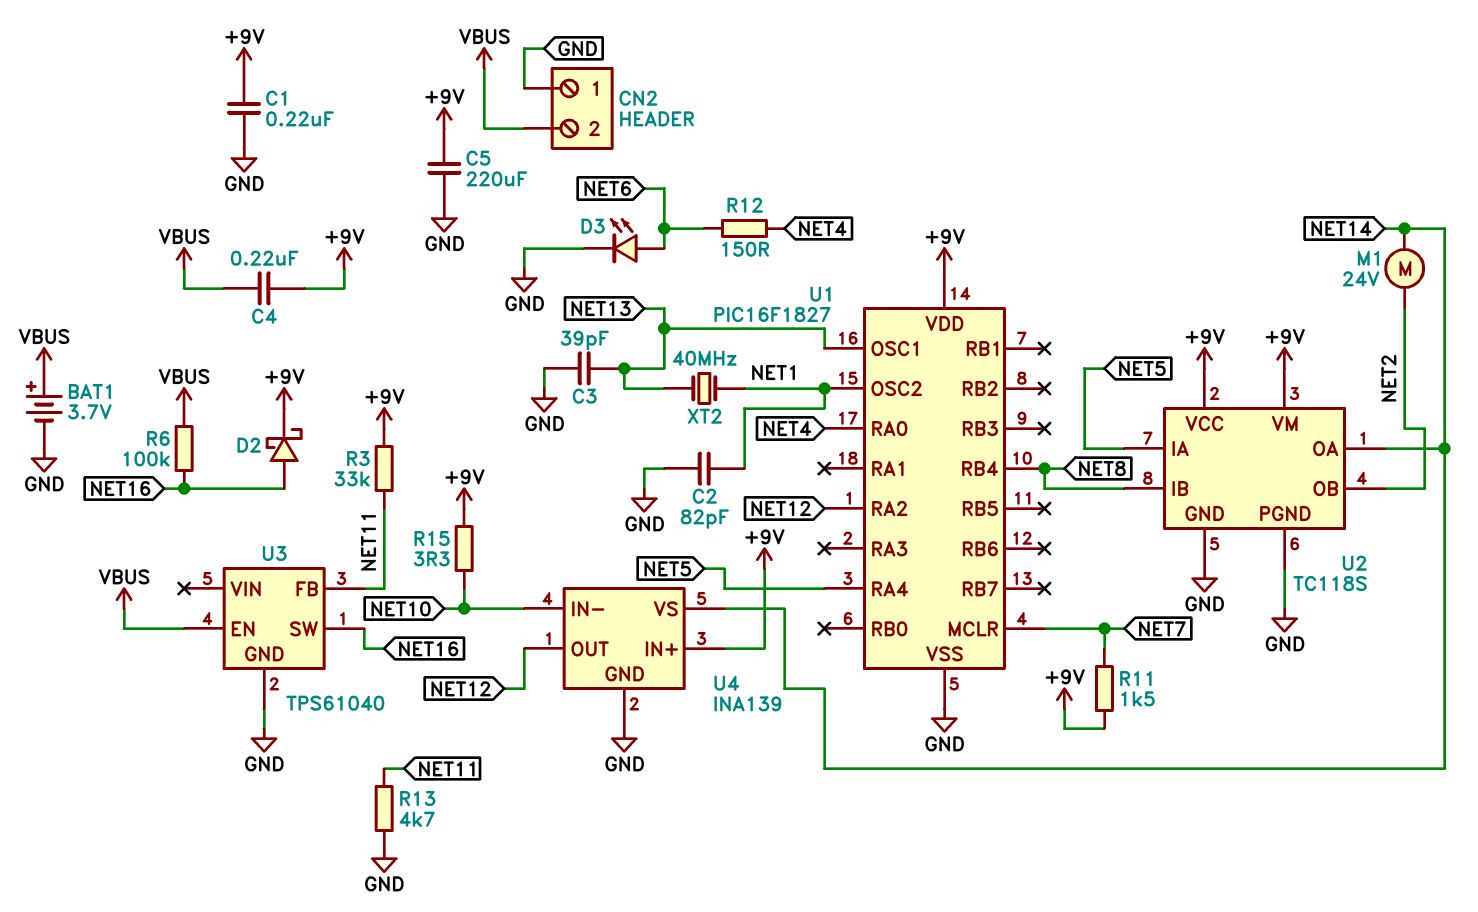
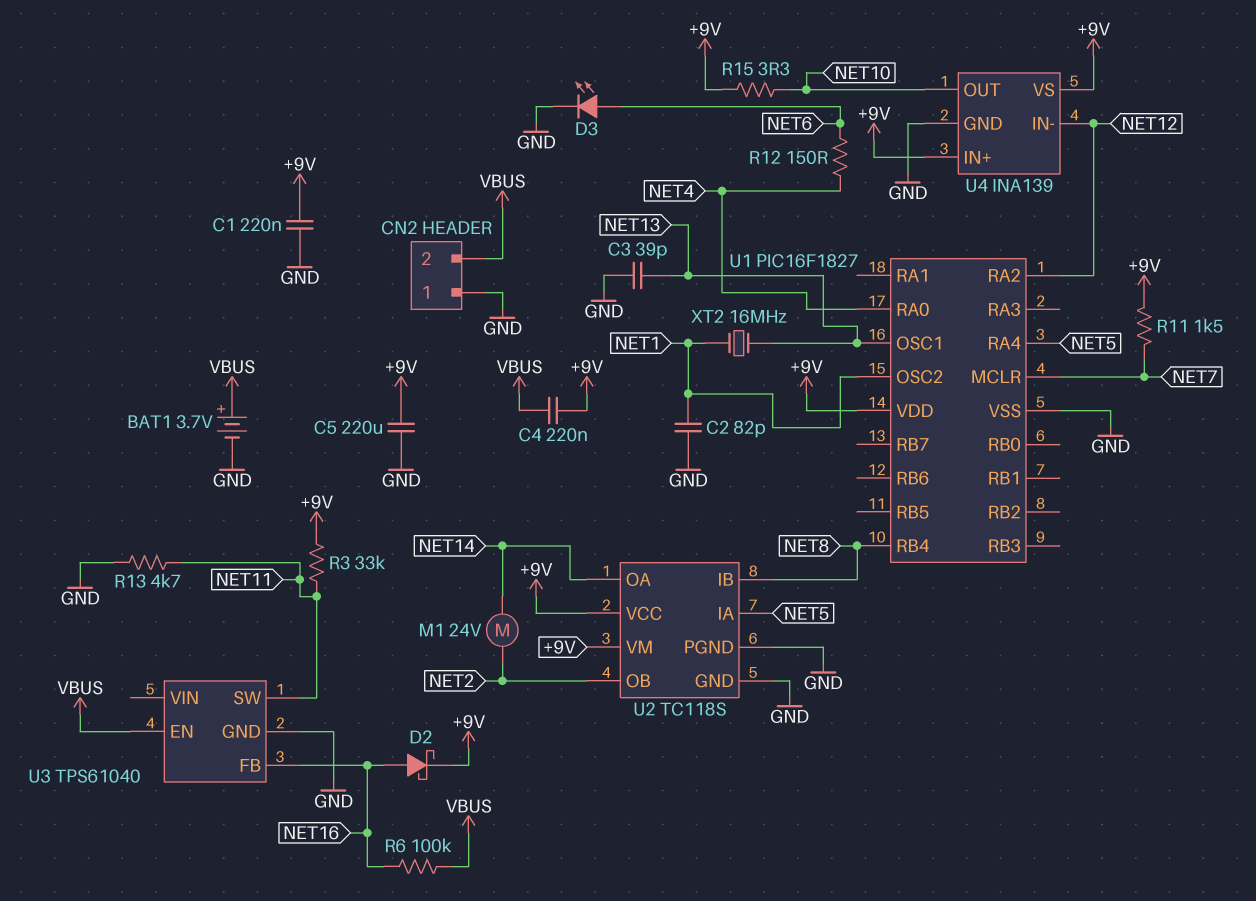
U3 pin FB: NET11 -> NET16
U3 pin SW: NET16 -> NET11
U4 pin IN-: NET10 -> NET12
U4 pin OUT: NET12 -> NET10
U4 pin VS: NET14 -> +9V
XT2: 40MHz (NET1, NET13) -> 16MHz (NET1, NET13)

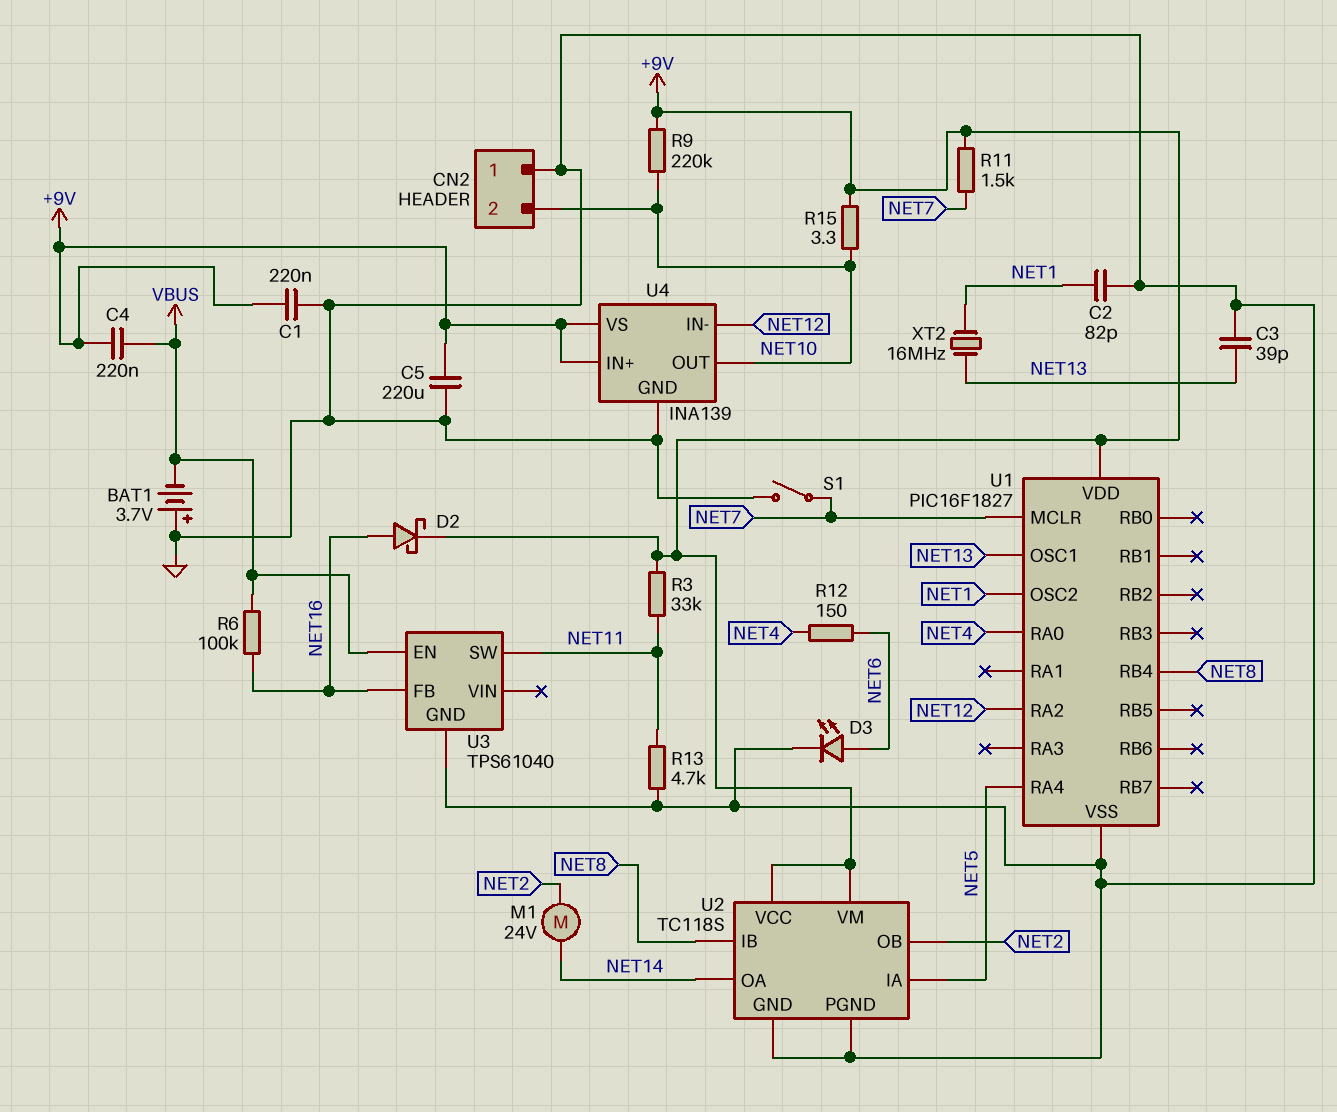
BAT1: 3.7V (plus VBUS, minus GND) -> 3.7V (plus GND, minus VBUS)
CN2 pin 2: VBUS -> NET10
R9: none -> 220k (+9V, NET10)
S1: none -> switch (GND, NET7)

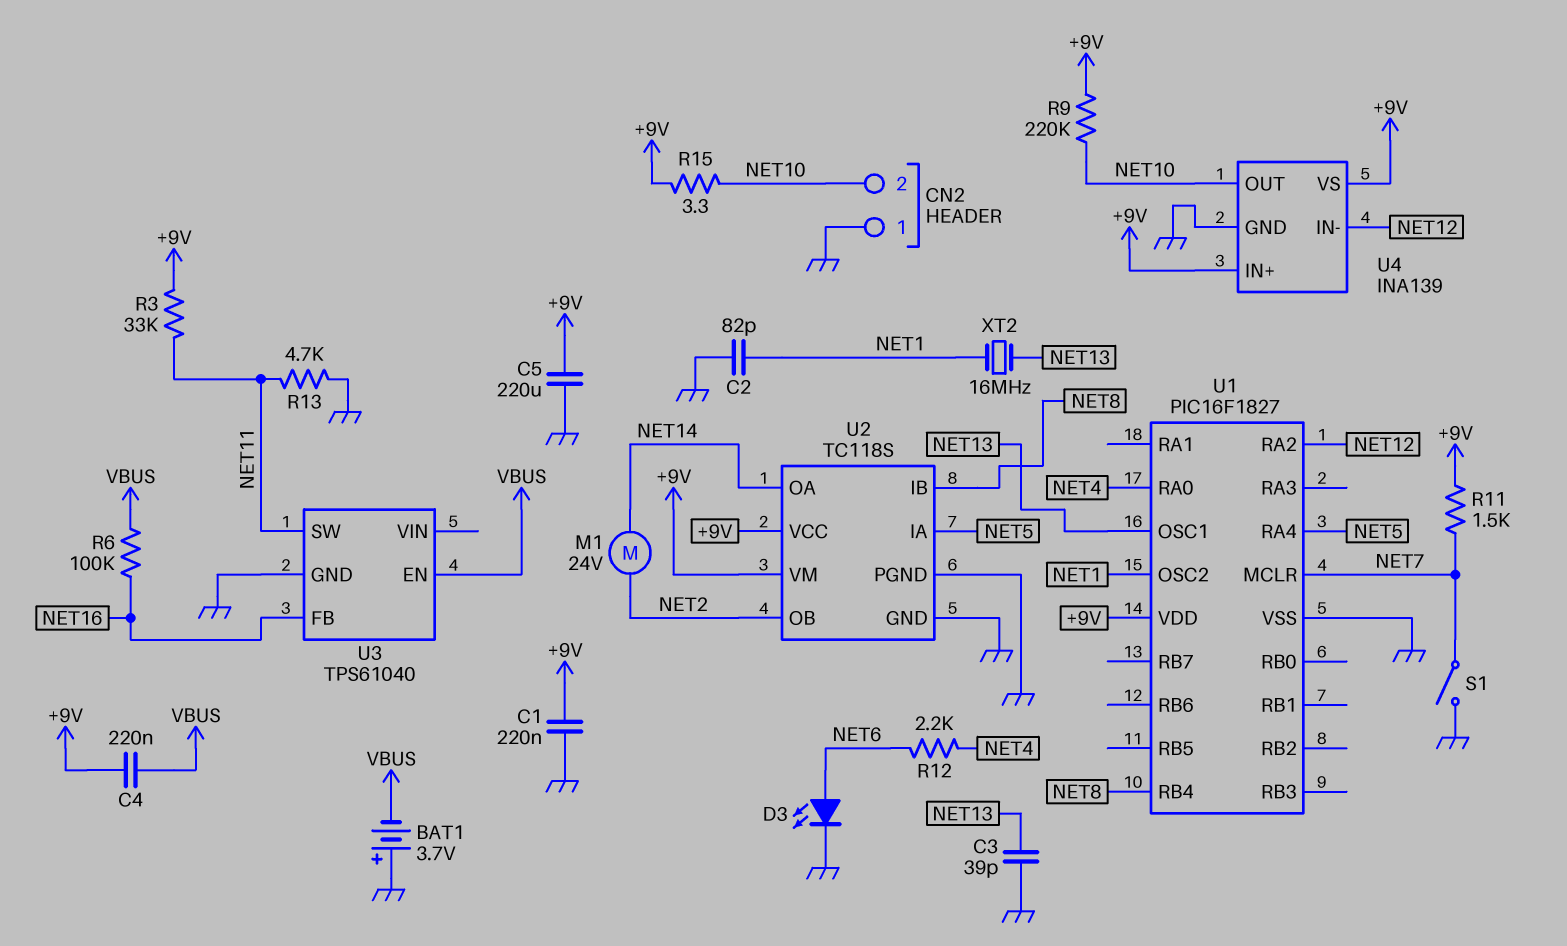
D2: schottky (A NET16, K +9V) -> none
R12: 150 (NET4, NET6) -> 2.2k (NET4, NET6)

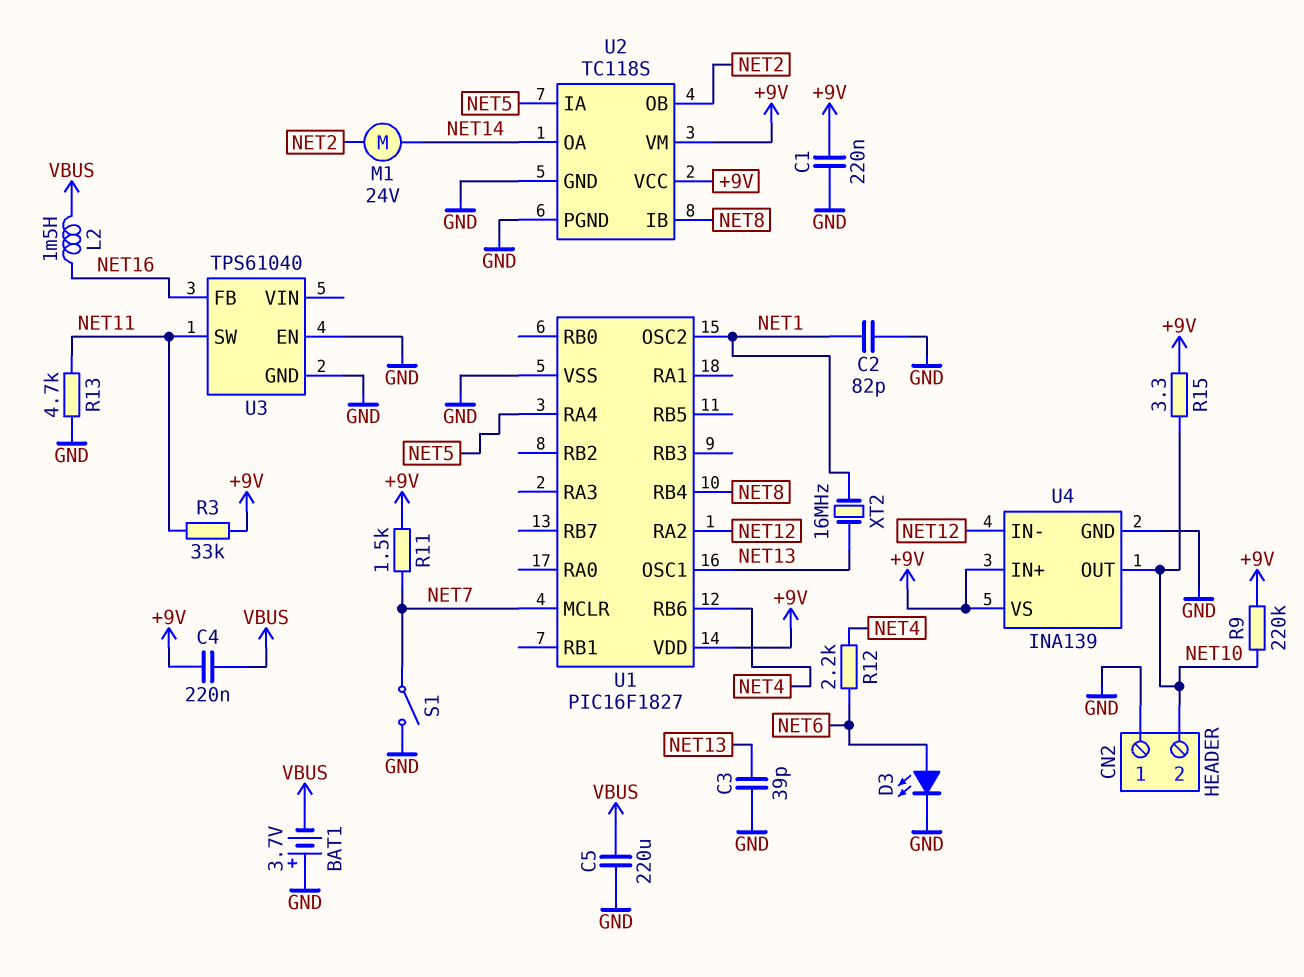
C5: 220uF (+9V, GND) -> 220uF (GND, VBUS)
L2: none -> 1.5mH (NET16, VBUS)
R6: 100k (NET16, VBUS) -> none
U1 pin RA0: NET4 -> none
U1 pin RB6: none -> NET4
U3 pin EN: VBUS -> GND

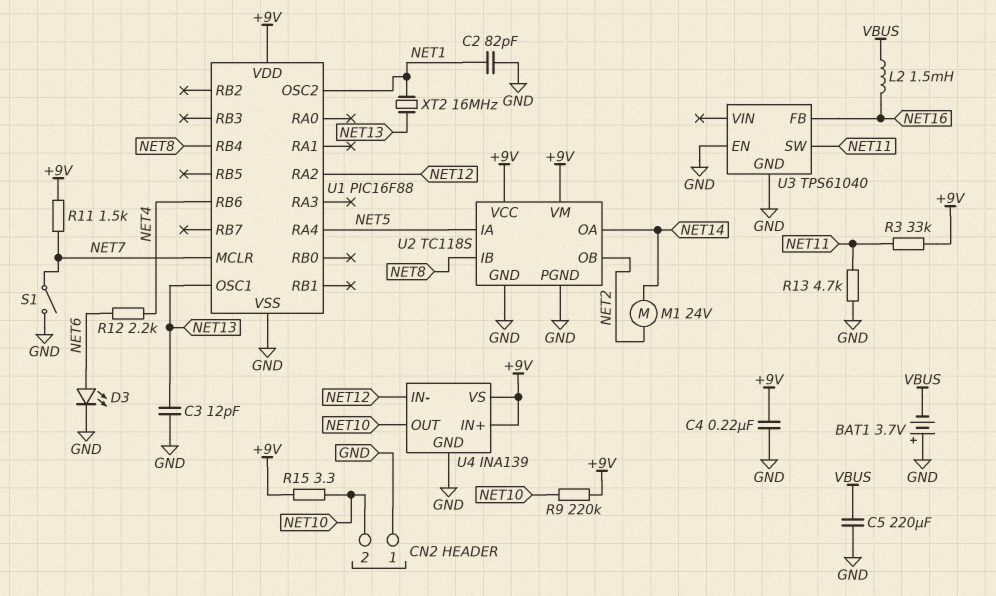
C1: 220nF (+9V, GND) -> none
C3: 39pF (GND, NET13) -> 12pF (GND, NET13)
C4: 220nF (+9V, VBUS) -> 220nF (+9V, GND)
U1: PIC16F1827 -> PIC16F88

